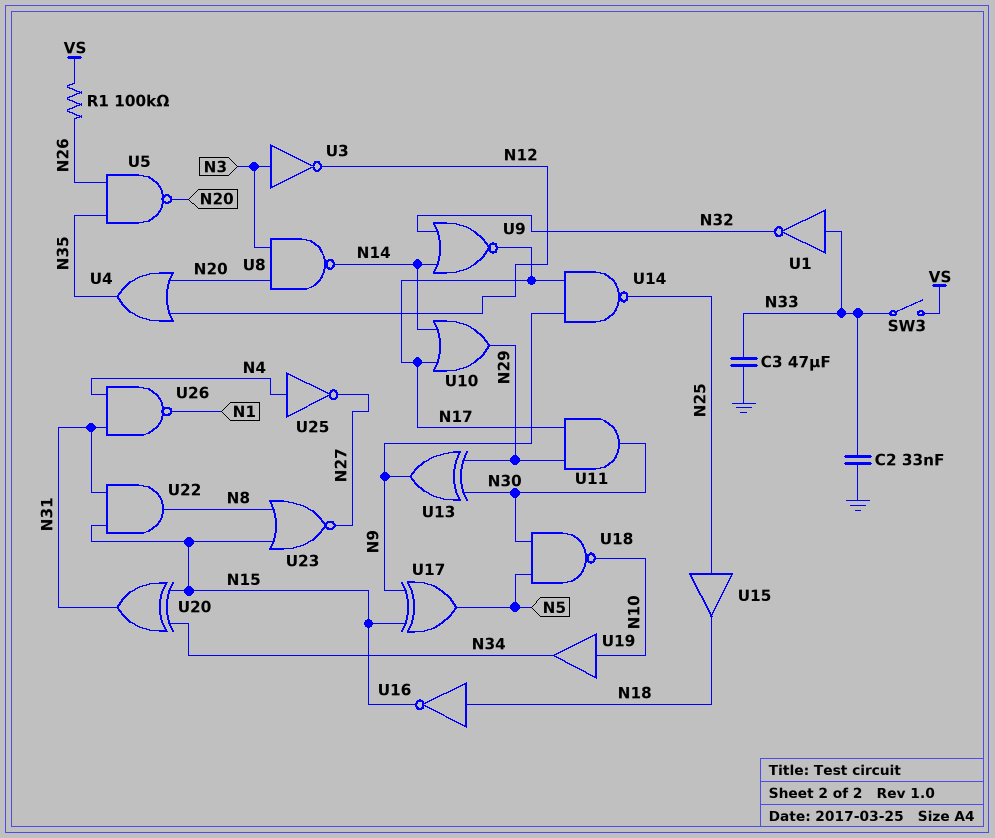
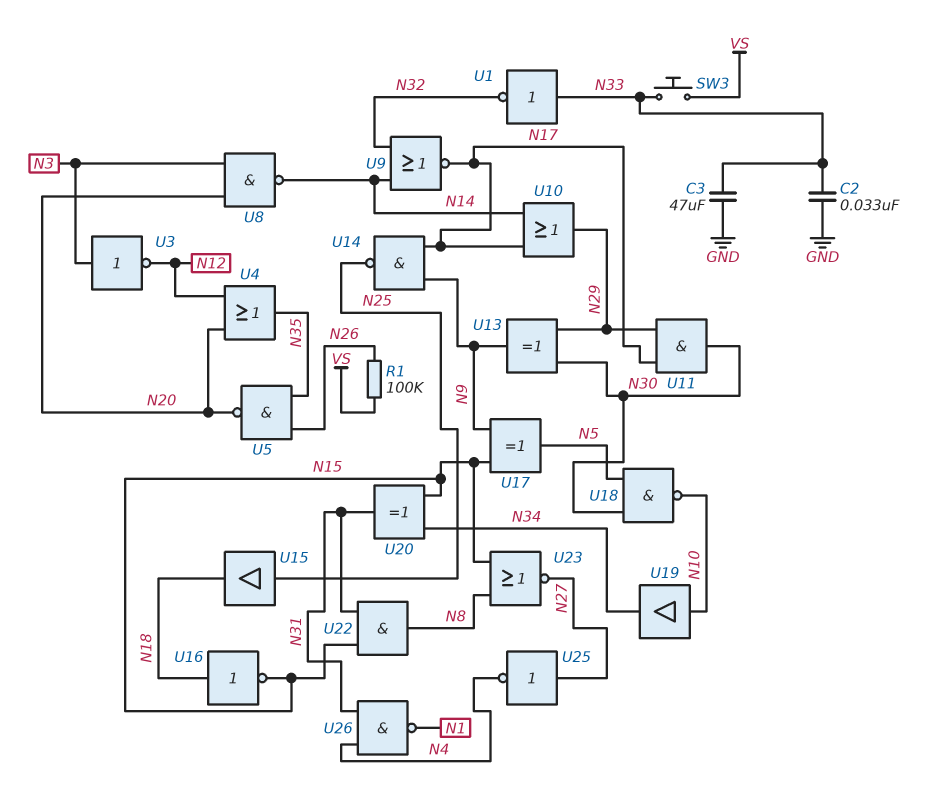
SW3: switch (N33, VS) -> button (N33, VS)
U25: NOT (in N4, out N27) -> NOT (in N27, out N4)

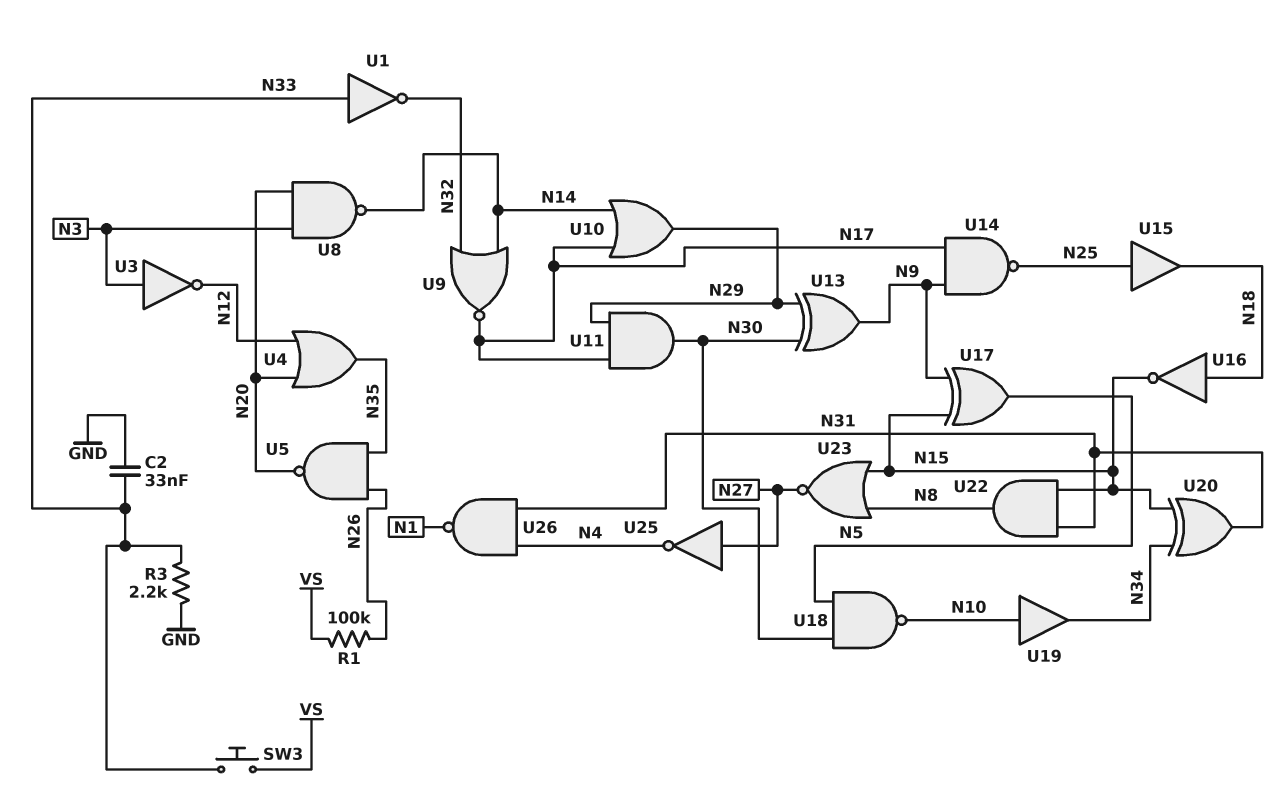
C3: 47uF (GND, N33) -> none
R3: none -> 2.2k (GND, N33)

